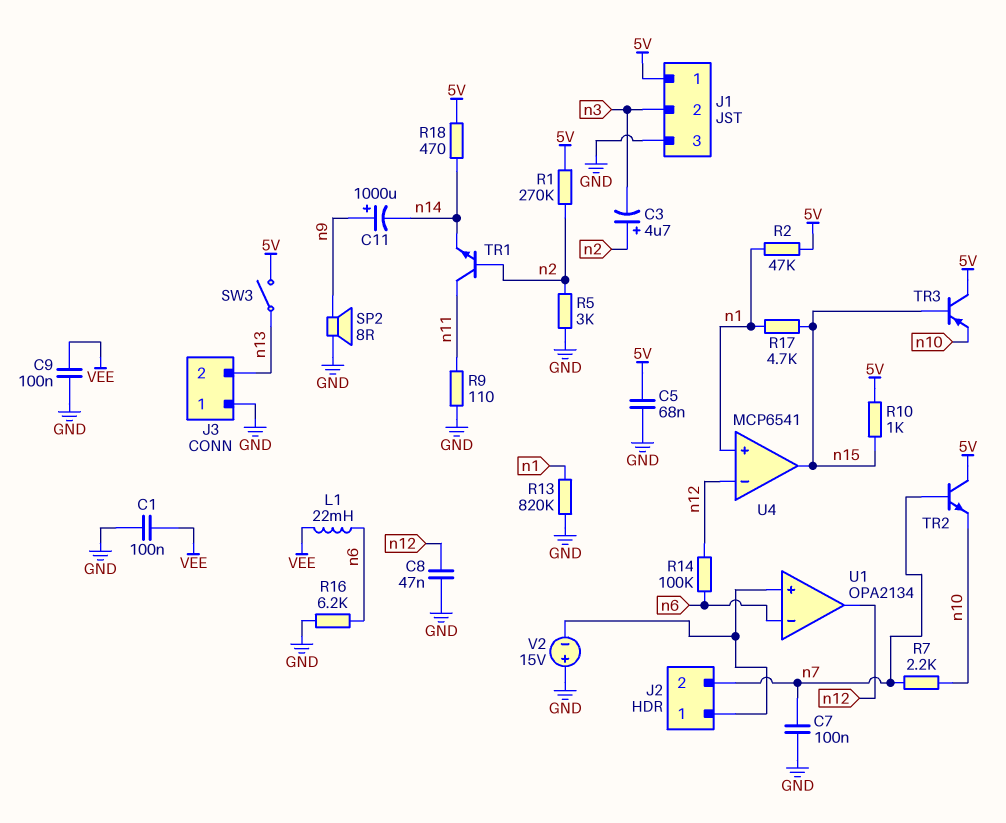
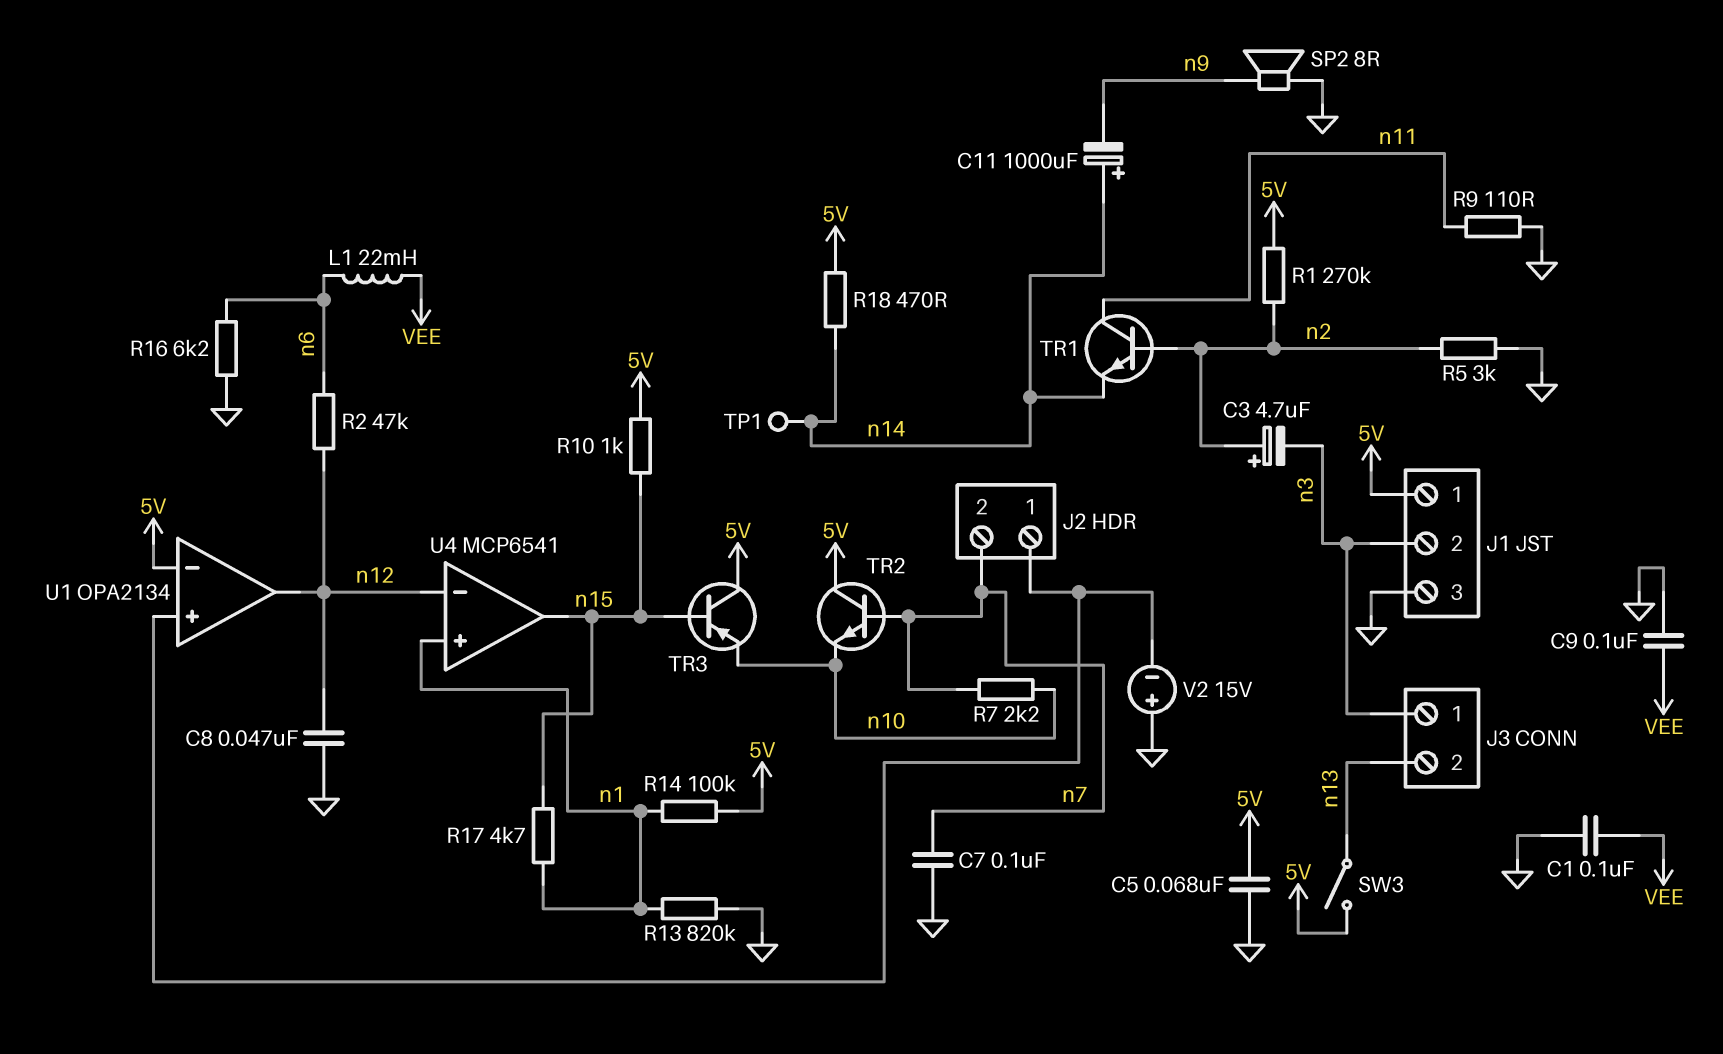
C11: 1000uF (plus n9, minus n14) -> 1000uF (plus n14, minus n9)
J3 pin 1: GND -> n3
R2: 47k (5V, n1) -> 47k (n6, n12)
R14: 100k (n6, n12) -> 100k (5V, n1)
TP1: none -> test point (n14)
U1 pin in-: n6 -> 5V

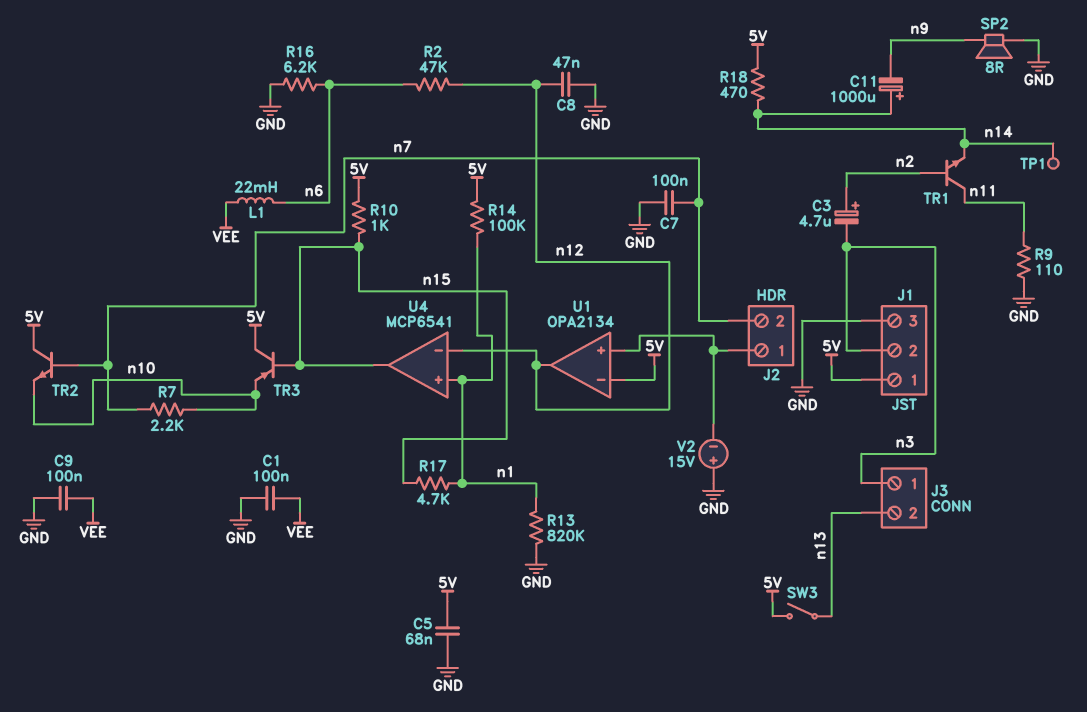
R1: 270k (5V, n2) -> none
R5: 3k (GND, n2) -> none

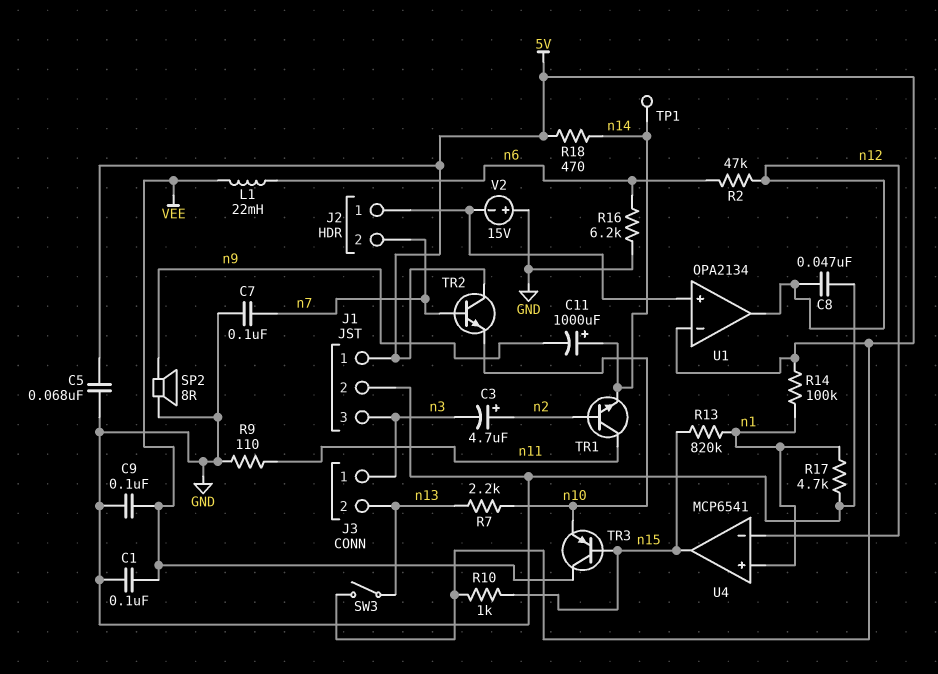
J1 pin 2: n3 -> GND
J1 pin 3: GND -> n3
R7: 2.2k (n7, n10) -> 2.2k (n10, n13)
R13: 820k (GND, n1) -> 820k (n1, n15)
R17: 4.7k (n1, n15) -> 4.7k (GND, n1)
TR3: PNP (B n15, C 5V, E n10) -> PNP (B n15, C VEE, E n10)

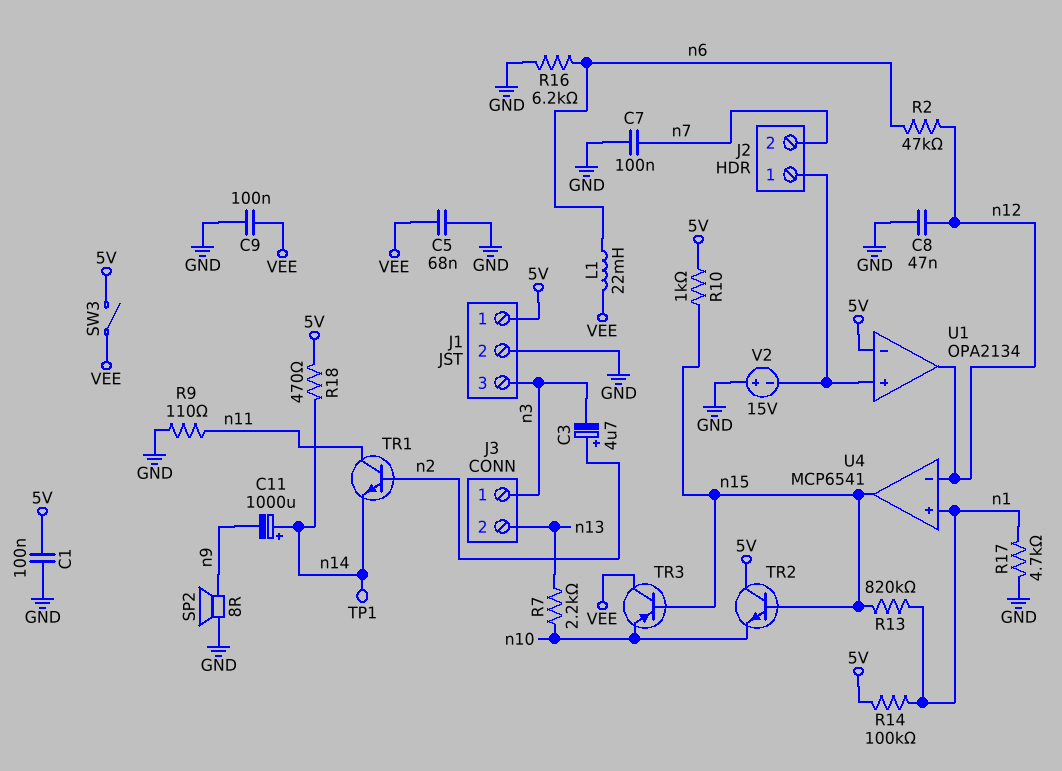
C1: 100nF (GND, VEE) -> 100nF (5V, GND)
C5: 68nF (5V, GND) -> 68nF (GND, VEE)
SW3: switch (5V, n13) -> switch (5V, VEE)
TR2: NPN (B n7, C 5V, E n10) -> NPN (B n15, C 5V, E n10)

